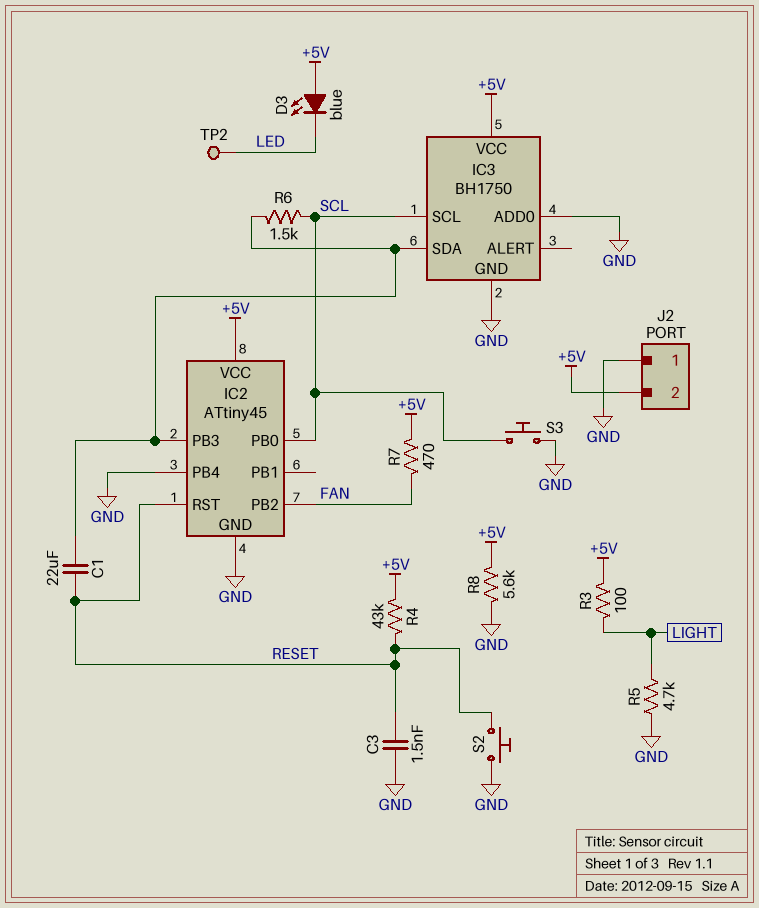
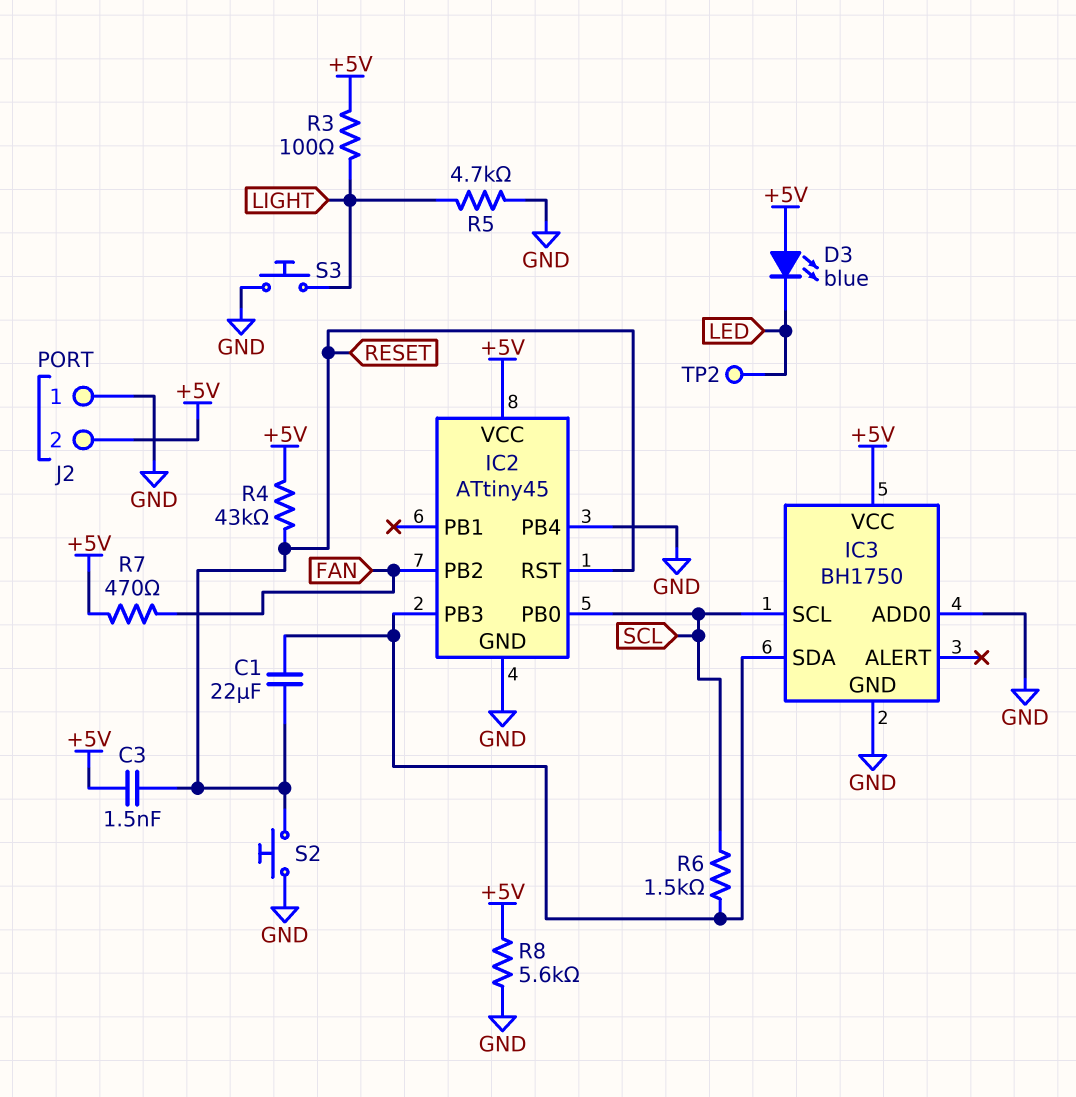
C3: 1.5nF (GND, RESET) -> 1.5nF (+5V, RESET)
S3: button (GND, SCL) -> button (GND, LIGHT)

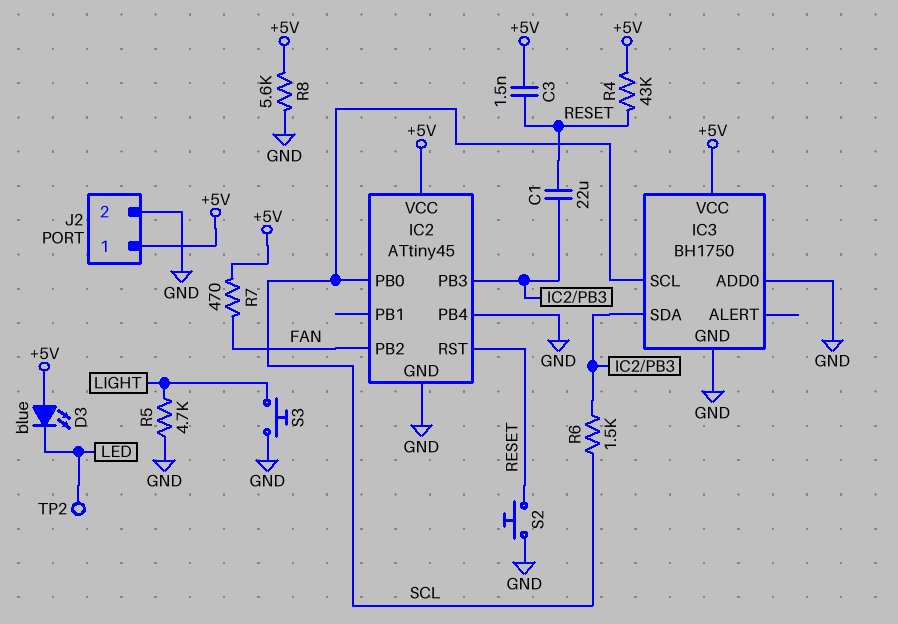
J2 pin 1: GND -> +5V
J2 pin 2: +5V -> GND
R3: 100 (+5V, LIGHT) -> none

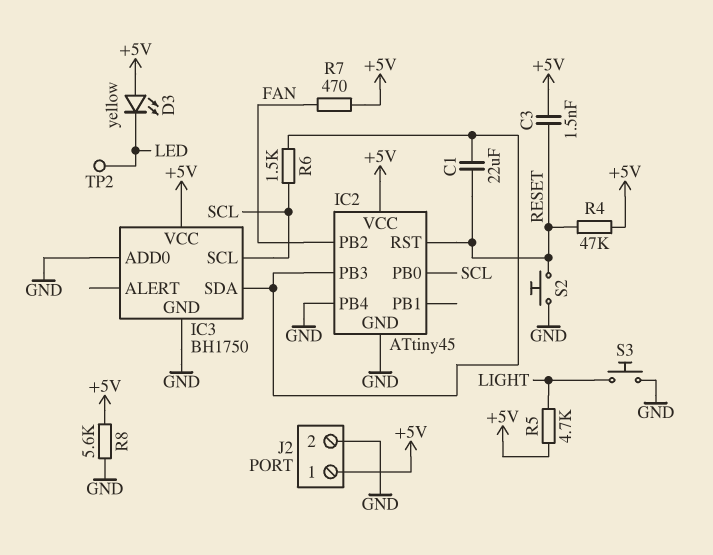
D3: LED blue (A +5V, K LED) -> LED yellow (A +5V, K LED)
R4: 43k (+5V, RESET) -> 47k (+5V, RESET)
R5: 4.7k (GND, LIGHT) -> 4.7k (+5V, LIGHT)

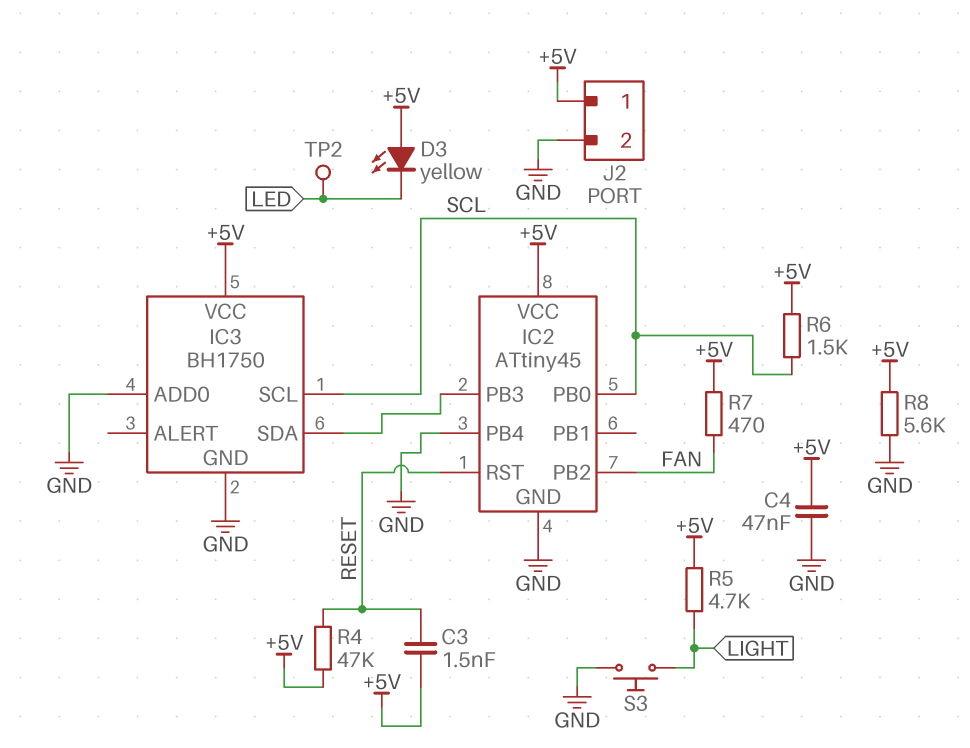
C1: 22uF (IC2/PB3, RESET) -> none
C4: none -> 47nF (+5V, GND)
R6: 1.5k (IC2/PB3, SCL) -> 1.5k (+5V, SCL)
S2: button (GND, RESET) -> none

